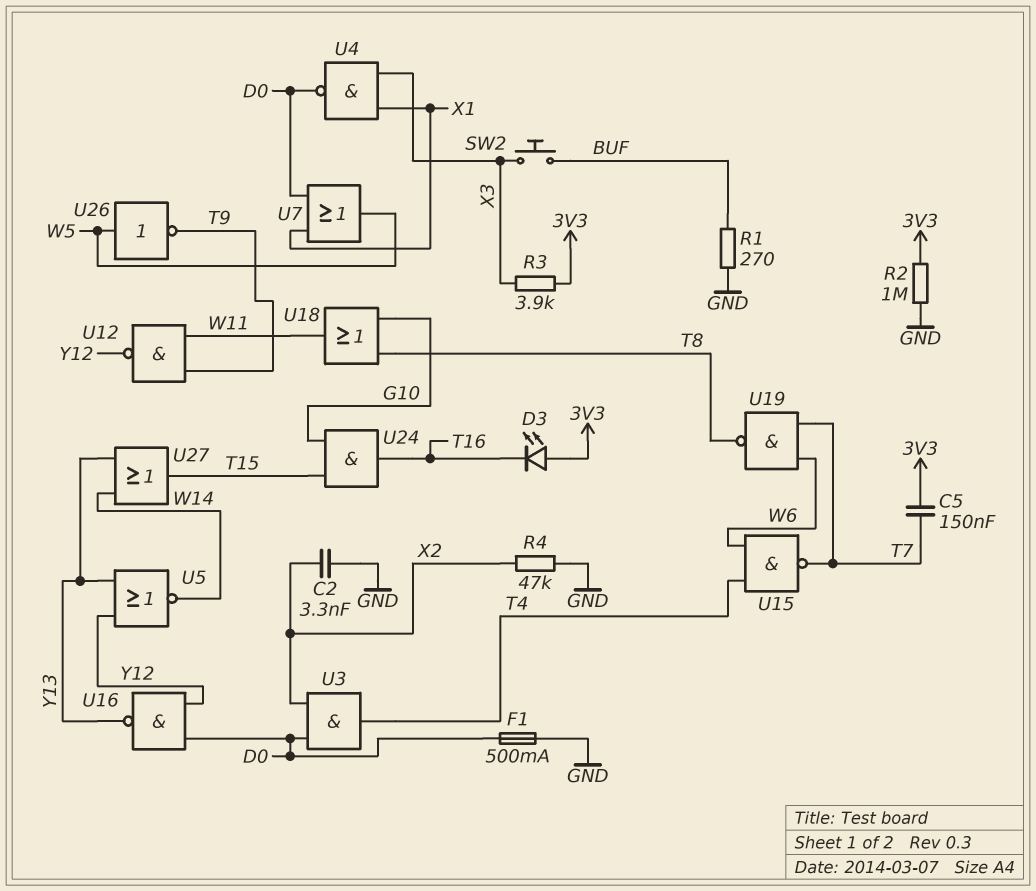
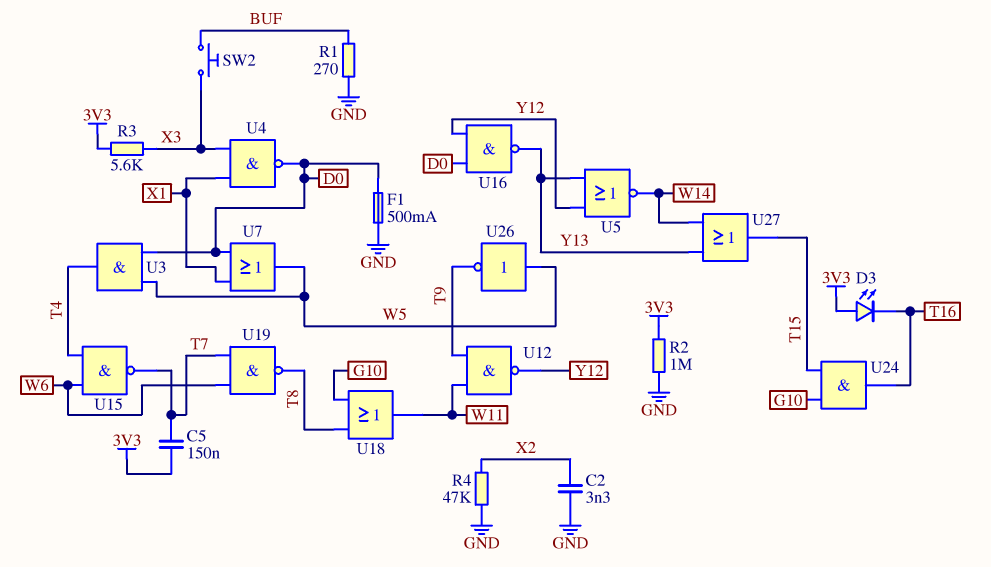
R3: 3.9k (3V3, X3) -> 5.6k (3V3, X3)
U3: AND (in D0, in X2, out T4) -> AND (in D0, in W5, out T4)

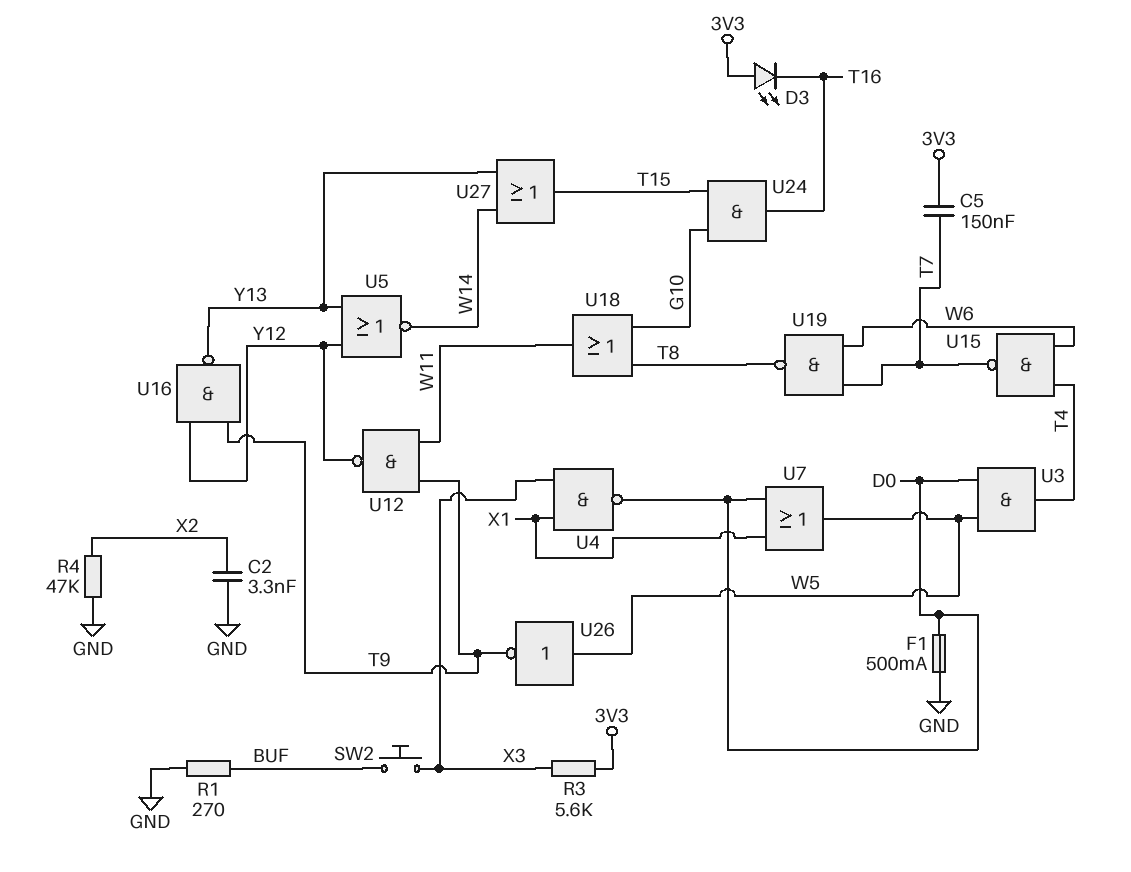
R2: 1M (3V3, GND) -> none
U16: NAND (in D0, in Y12, out Y13) -> NAND (in T9, in Y12, out Y13)

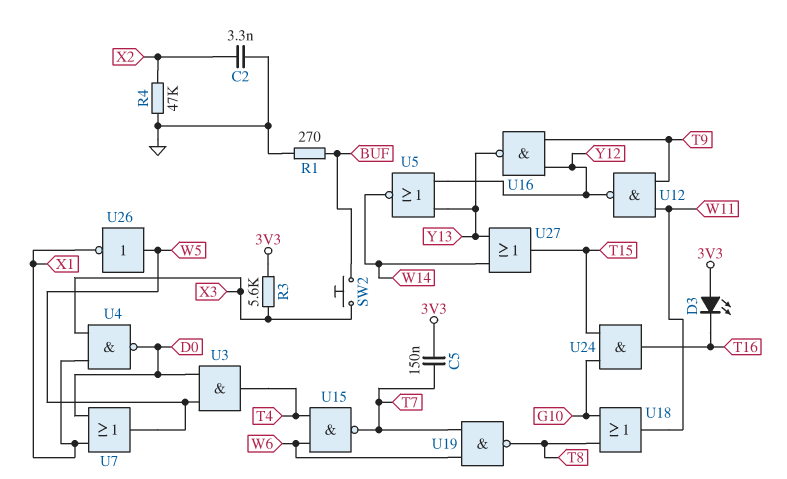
F1: 500mA (D0, GND) -> none
U26: NOT (in W5, out T9) -> NOT (in W5, out X1)

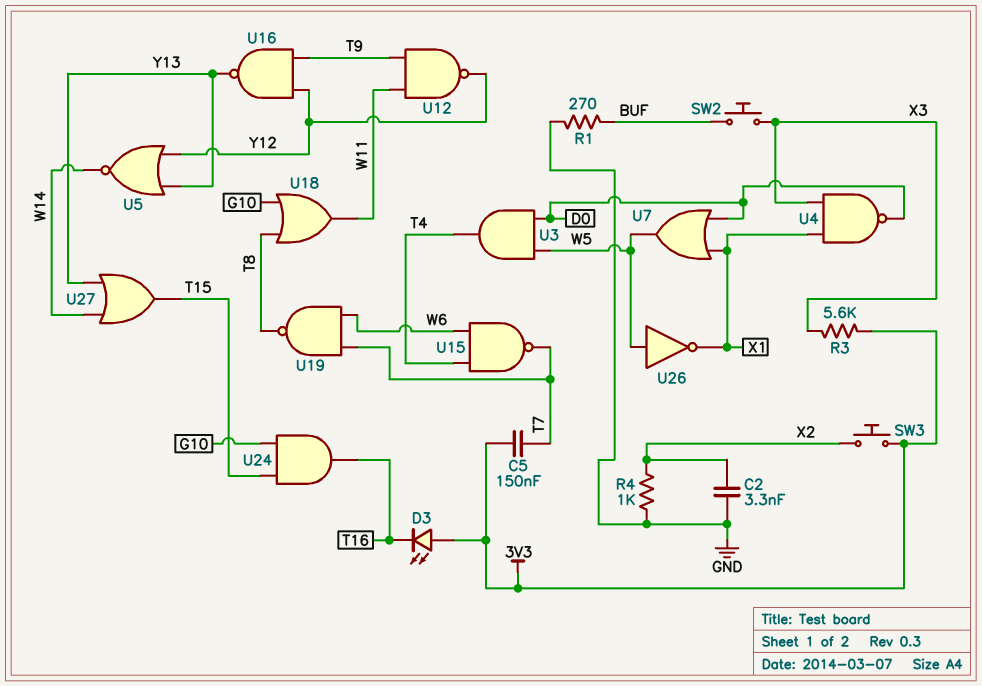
R4: 47k (GND, X2) -> 1k (GND, X2)
SW3: none -> button (3V3, X2)

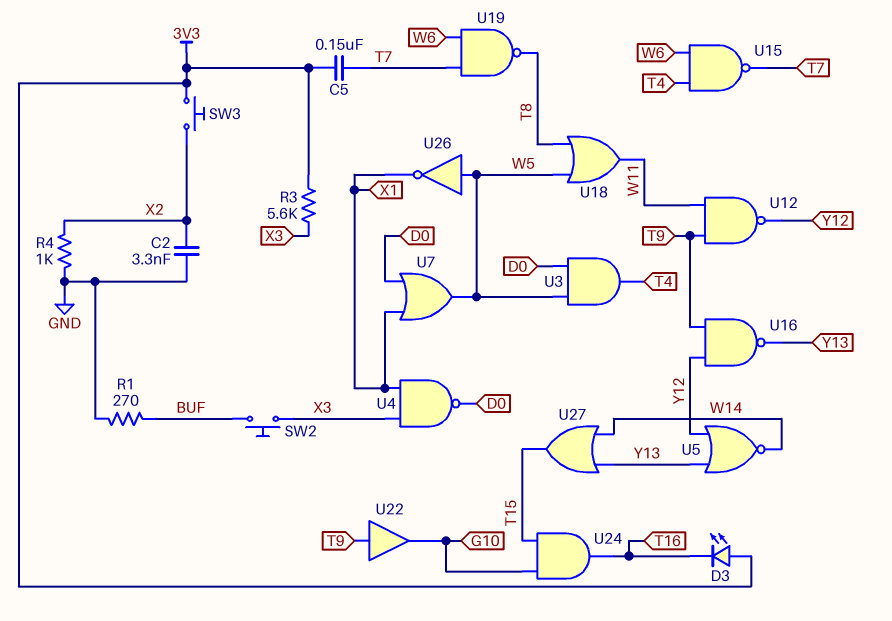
U18: OR (in G10, in T8, out W11) -> OR (in T8, in W5, out W11)
U22: none -> buffer (in T9, out G10)

